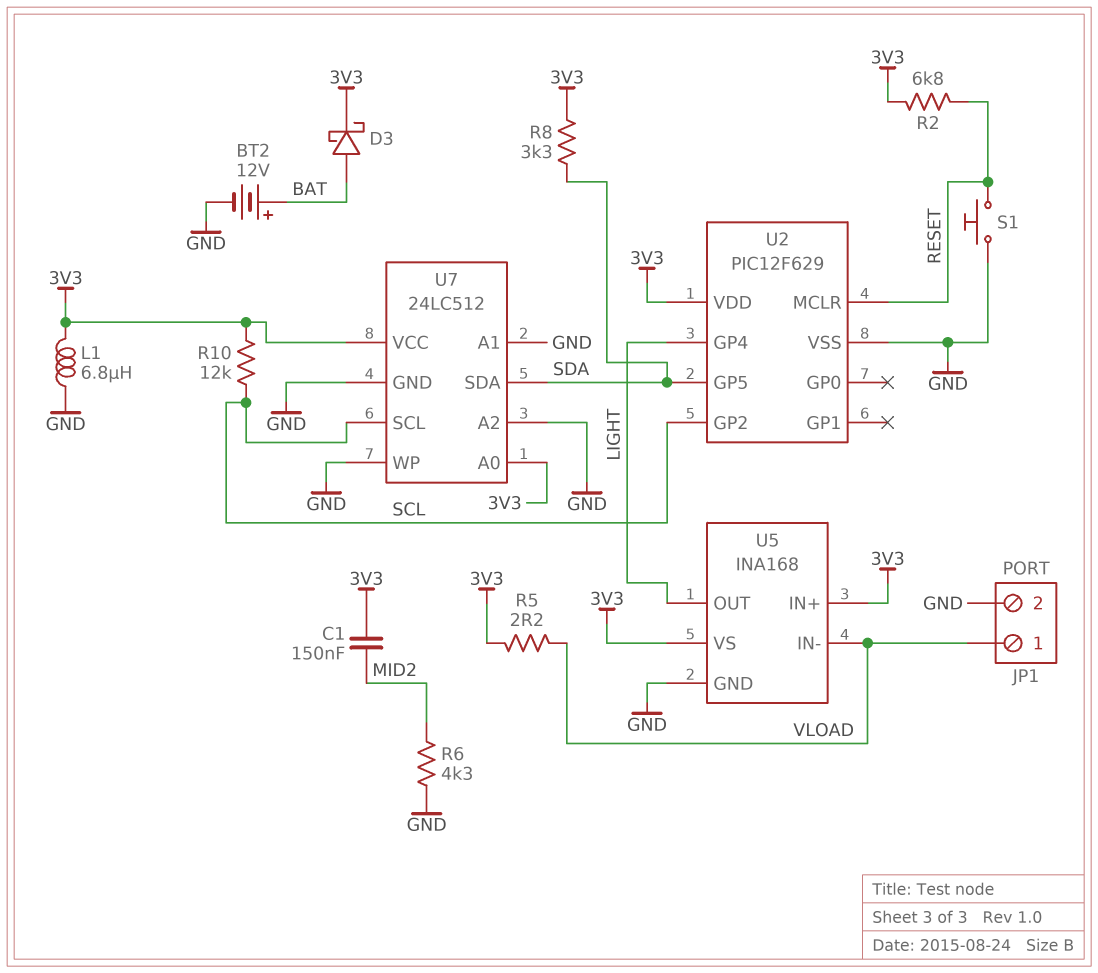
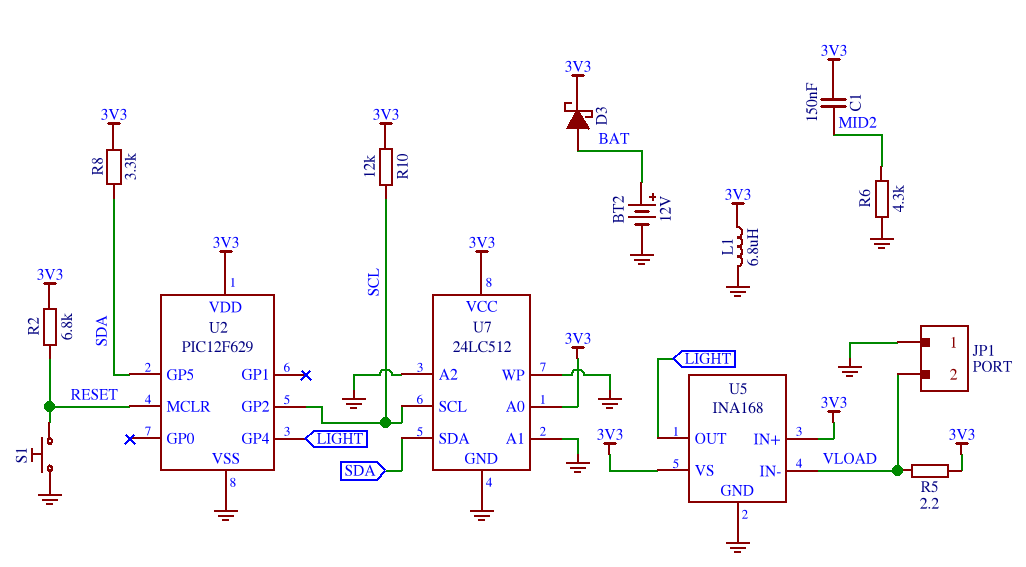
JP1 pin 1: VLOAD -> GND
JP1 pin 2: GND -> VLOAD

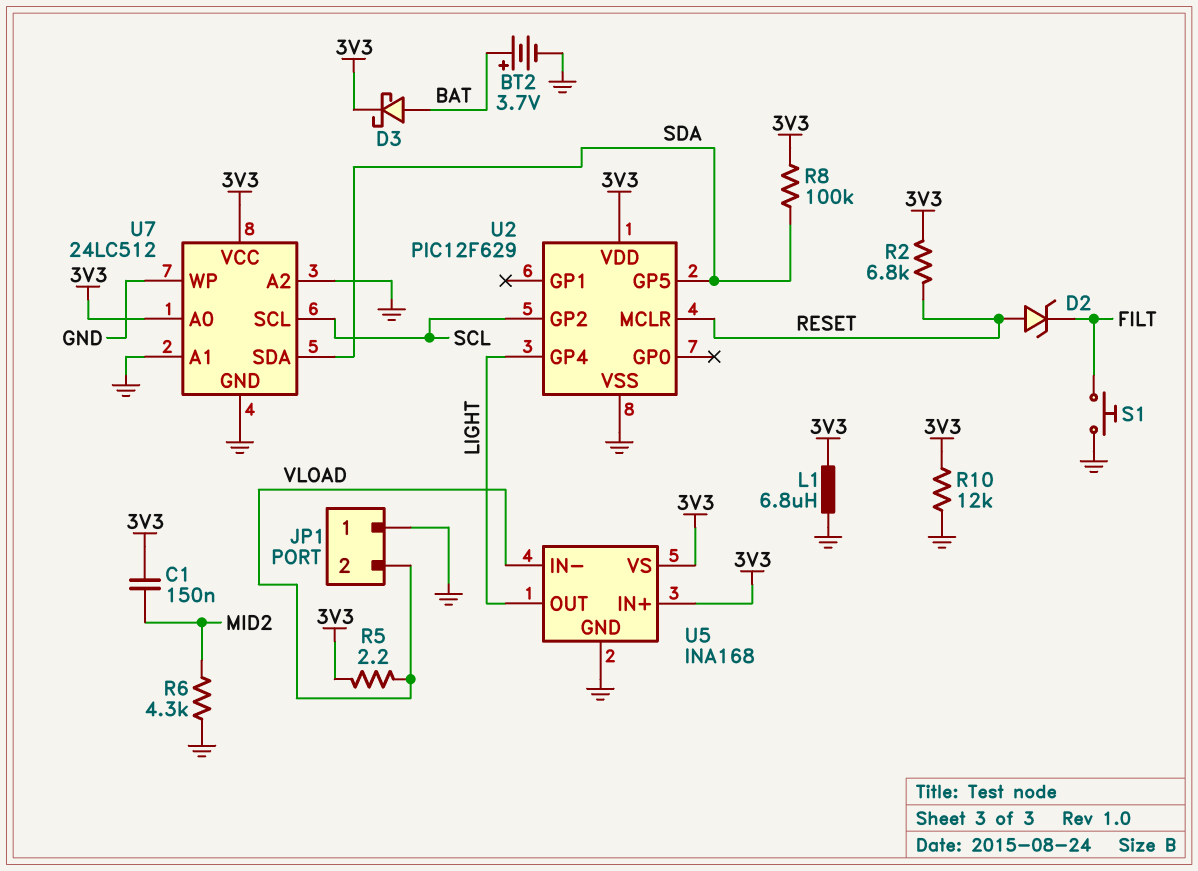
BT2: 12V (plus BAT, minus GND) -> 3.7V (plus BAT, minus GND)
D2: none -> zener (A RESET, K FILT)
R8: 3.3k (3V3, SDA) -> 100k (3V3, SDA)
R10: 12k (3V3, SCL) -> 12k (3V3, GND)
S1: button (GND, RESET) -> button (FILT, GND)

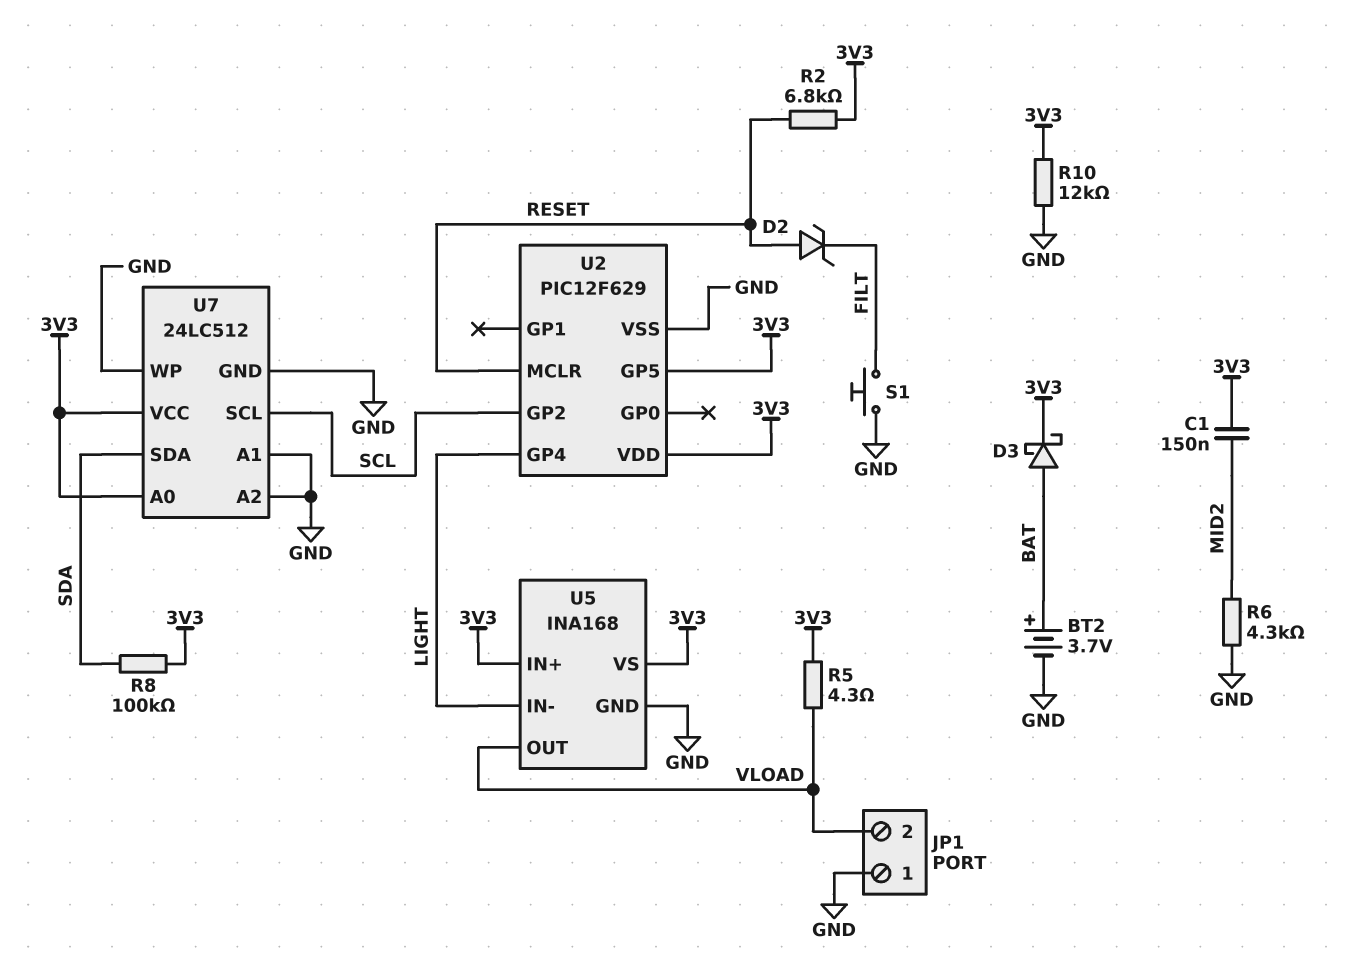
L1: 6.8uH (3V3, GND) -> none
R5: 2.2 (3V3, VLOAD) -> 4.3 (3V3, VLOAD)
U2 pin GP5: SDA -> 3V3
U5 pin IN-: VLOAD -> LIGHT
U5 pin OUT: LIGHT -> VLOAD

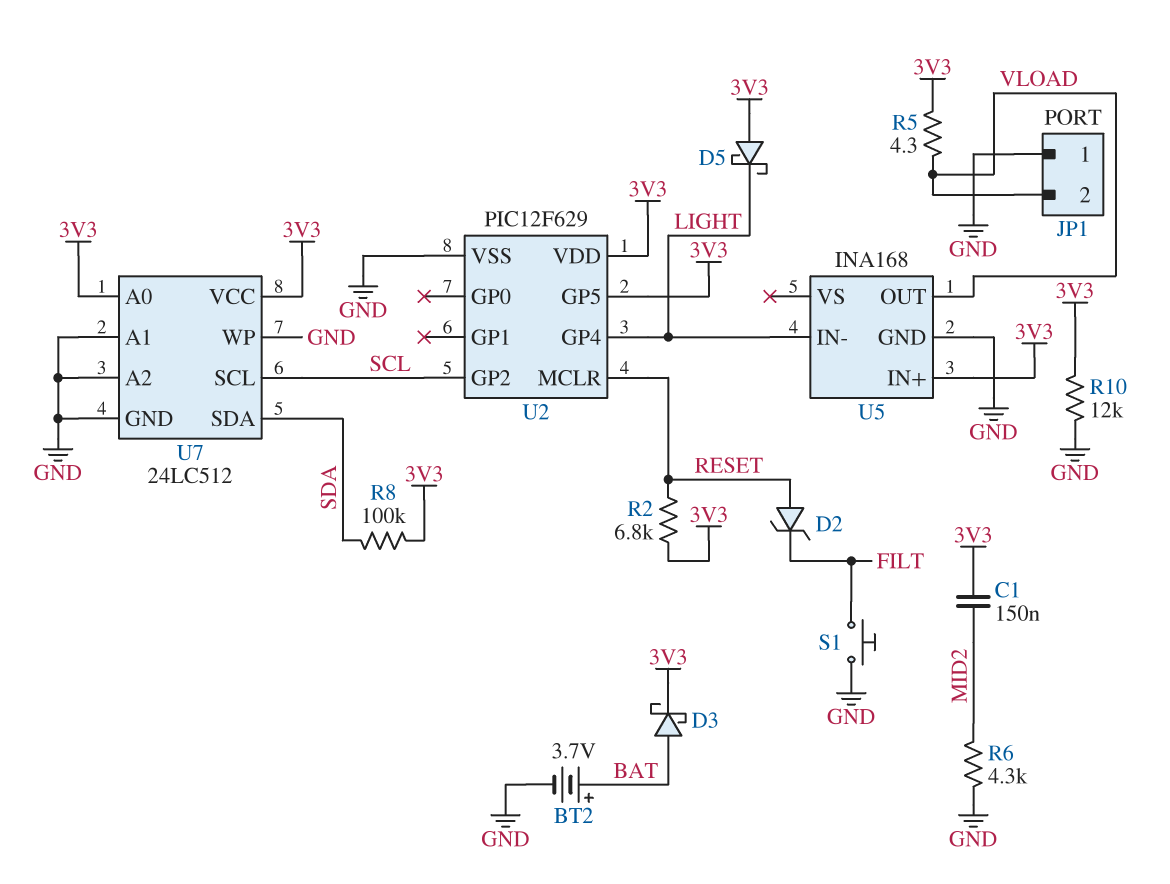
D5: none -> schottky (A 3V3, K LIGHT)
U5 pin VS: 3V3 -> none

